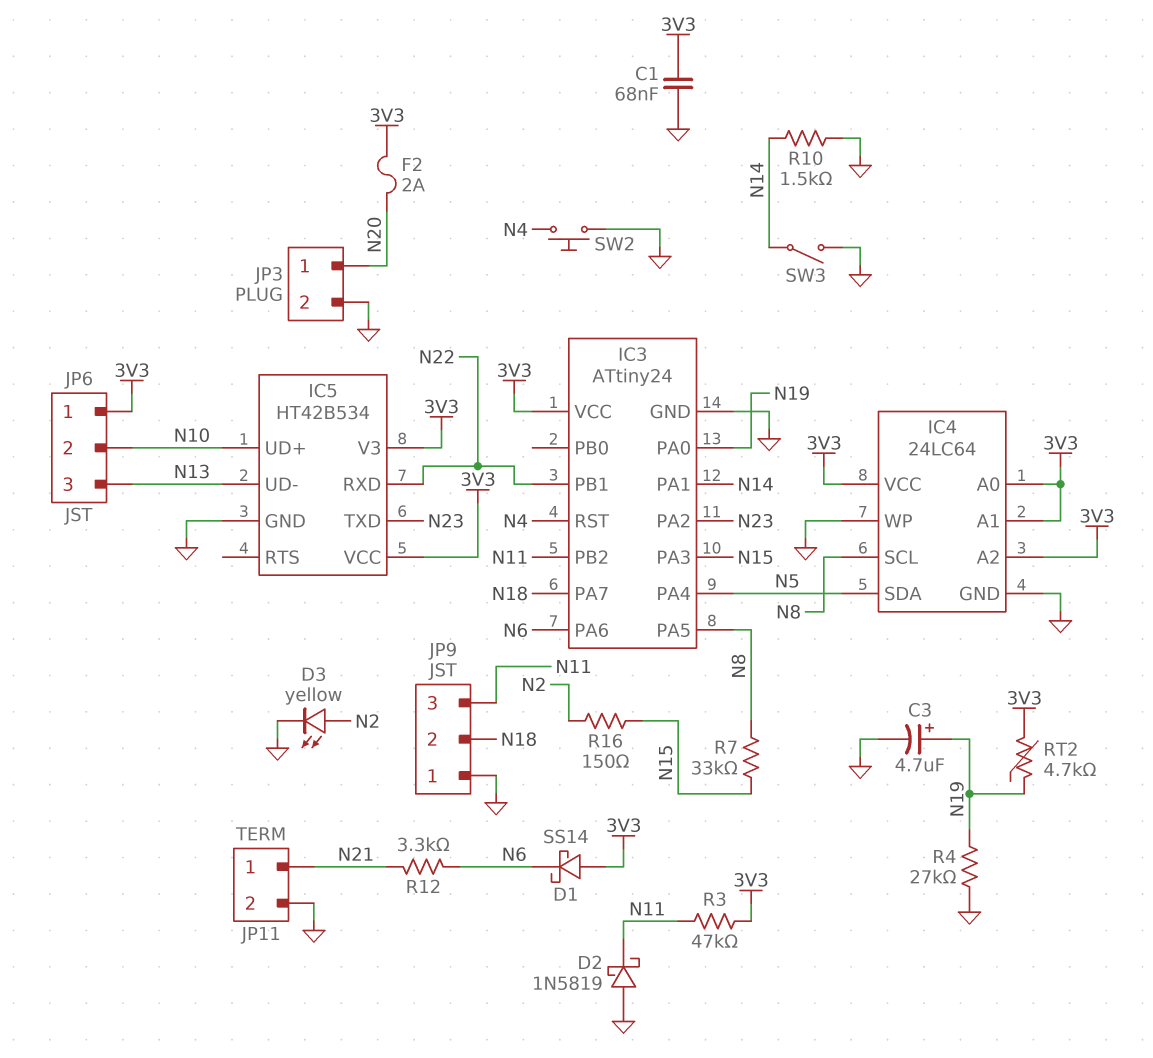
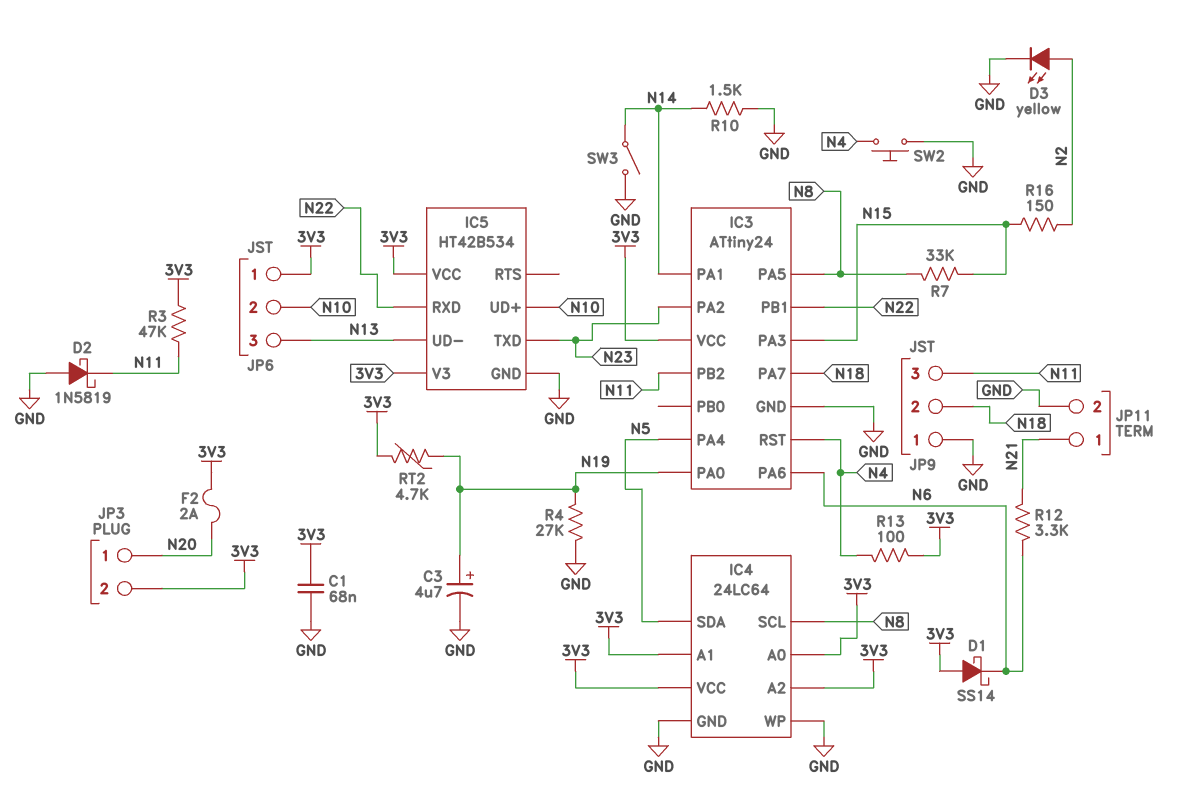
JP3 pin 2: GND -> 3V3
R13: none -> 100 (3V3, N4)

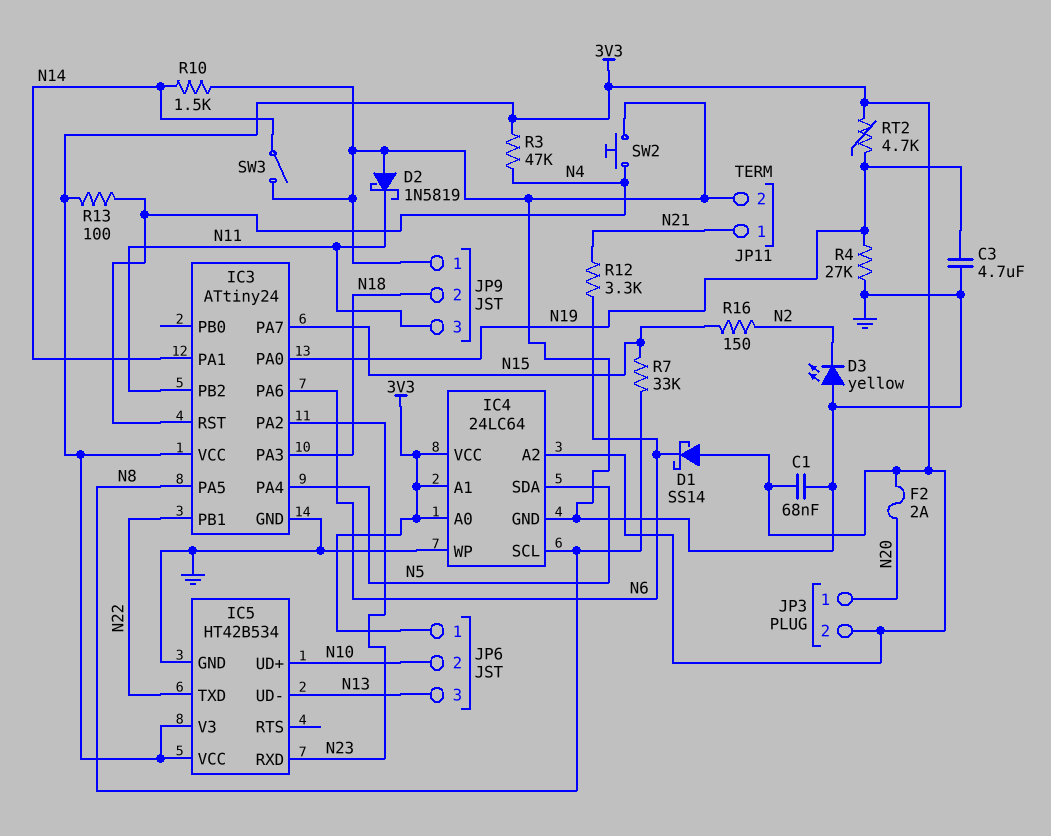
C3: 4.7uF (plus N19, minus GND) -> 4.7uF (GND, N19)
D3: LED yellow (A N2, K GND) -> LED yellow (A GND, K N2)
IC3 pin PA3: N15 -> N18
IC3 pin PA7: N18 -> N15
IC5 pin RXD: N22 -> N23
IC5 pin TXD: N23 -> N22
R3: 47k (3V3, N11) -> 47k (3V3, N4)

